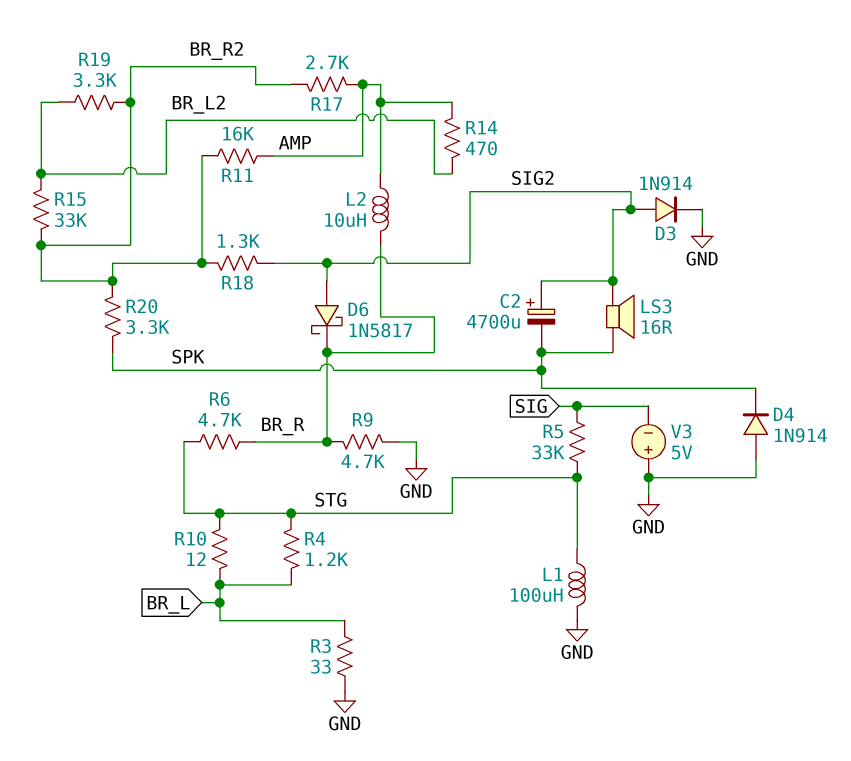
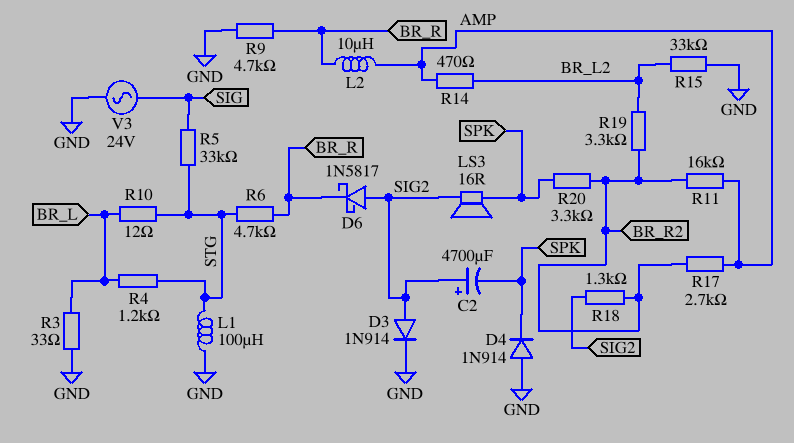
R15: 33k (BR_L2, BR_R2) -> 33k (BR_L2, GND)
V3: 5V (plus GND, minus SIG) -> AC 24V (GND, SIG)

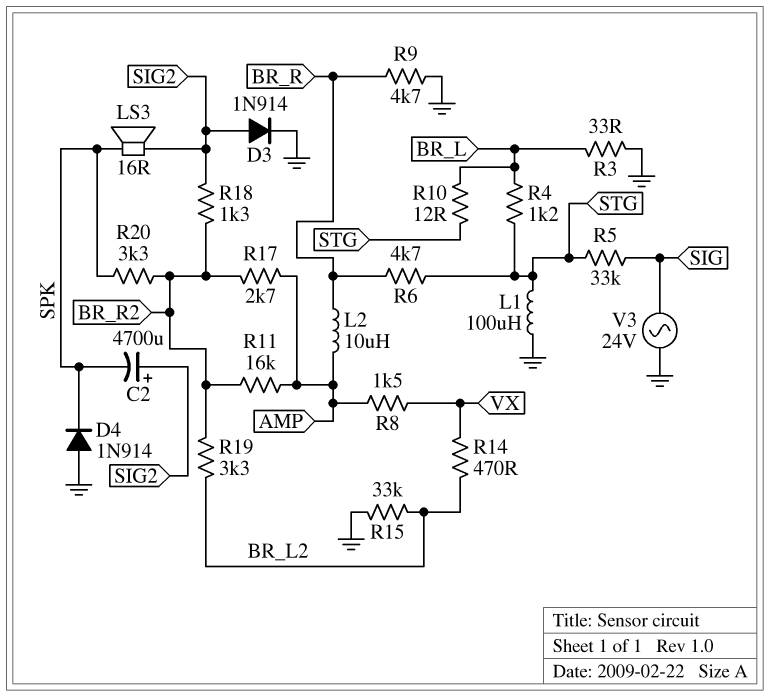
D6: schottky 1N5817 (A SIG2, K BR_R) -> none
R8: none -> 1.5k (AMP, VX)
R14: 470 (AMP, BR_L2) -> 470 (BR_L2, VX)

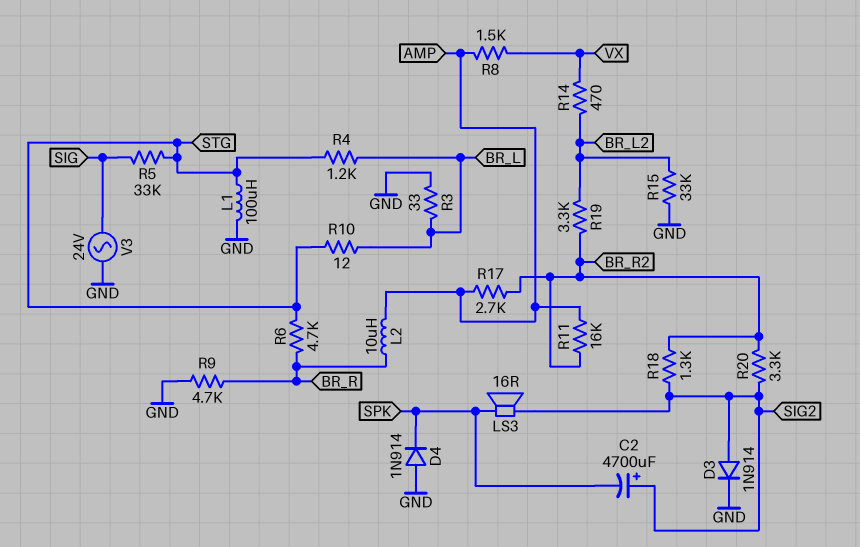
R20: 3.3k (BR_R2, SPK) -> 3.3k (BR_R2, SIG2)

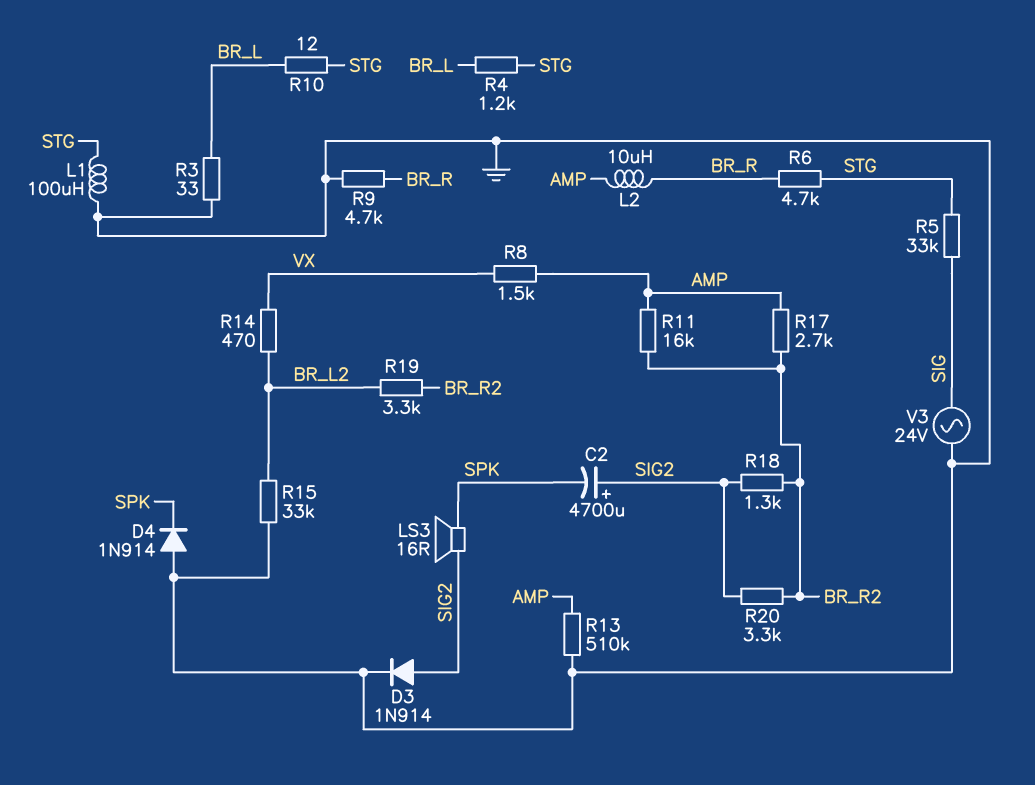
R13: none -> 510k (AMP, GND)

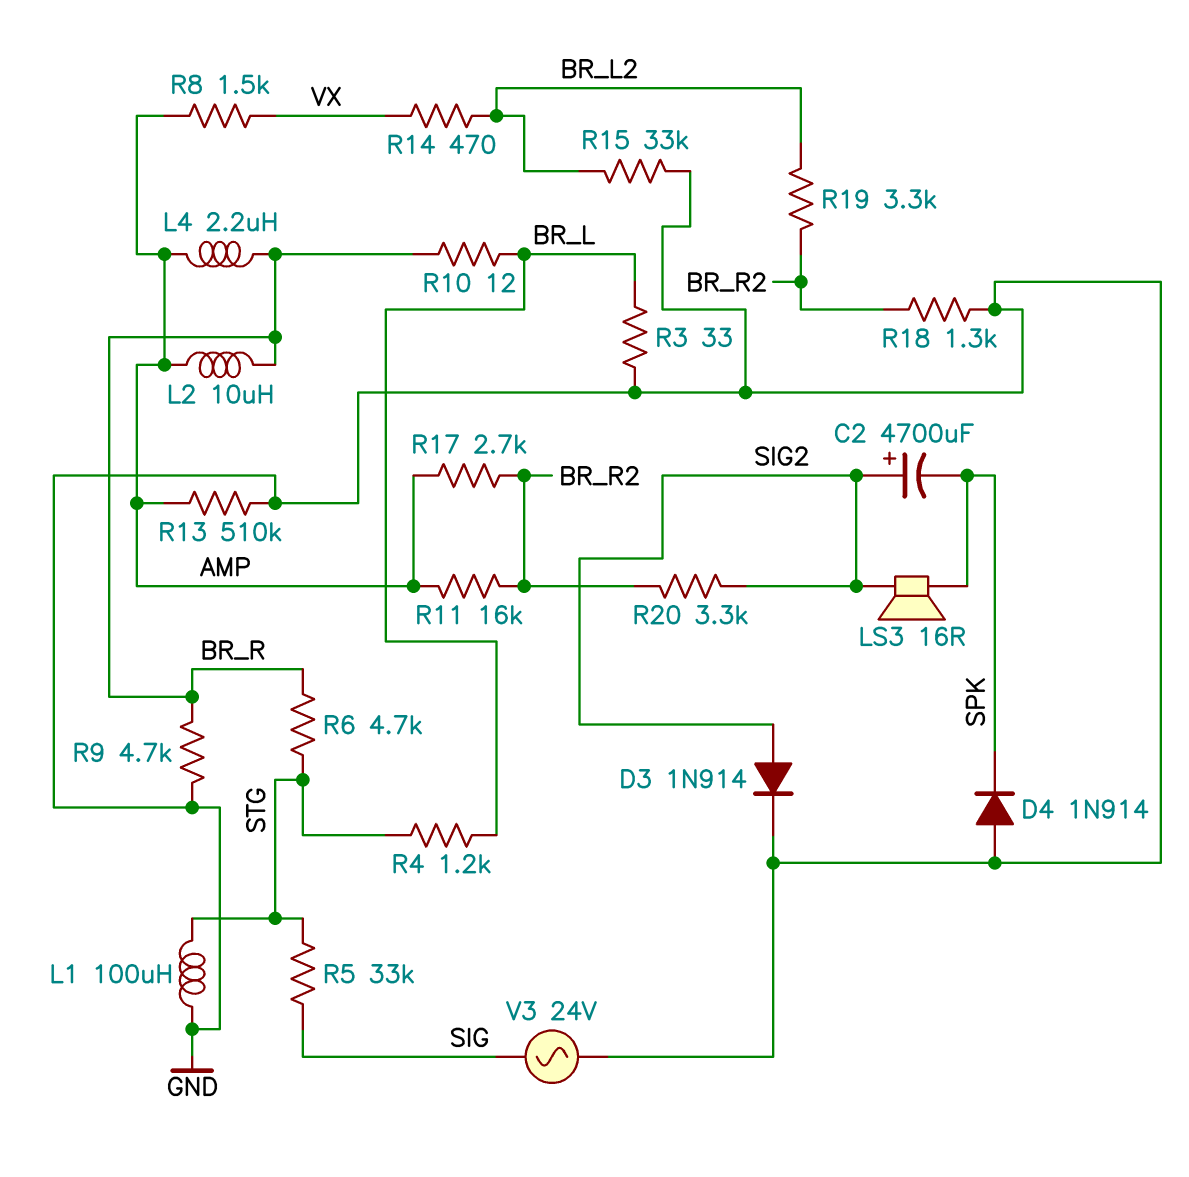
L4: none -> 2.2uH (AMP, BR_R)
R10: 12 (BR_L, STG) -> 12 (BR_L, BR_R)
R18: 1.3k (BR_R2, SIG2) -> 1.3k (BR_R2, GND)

